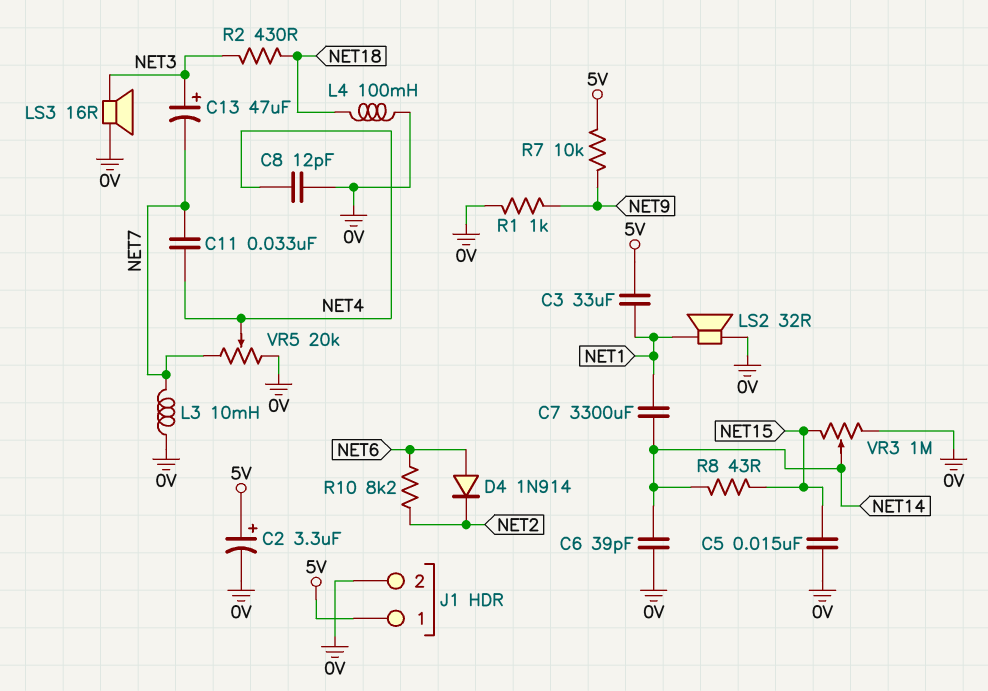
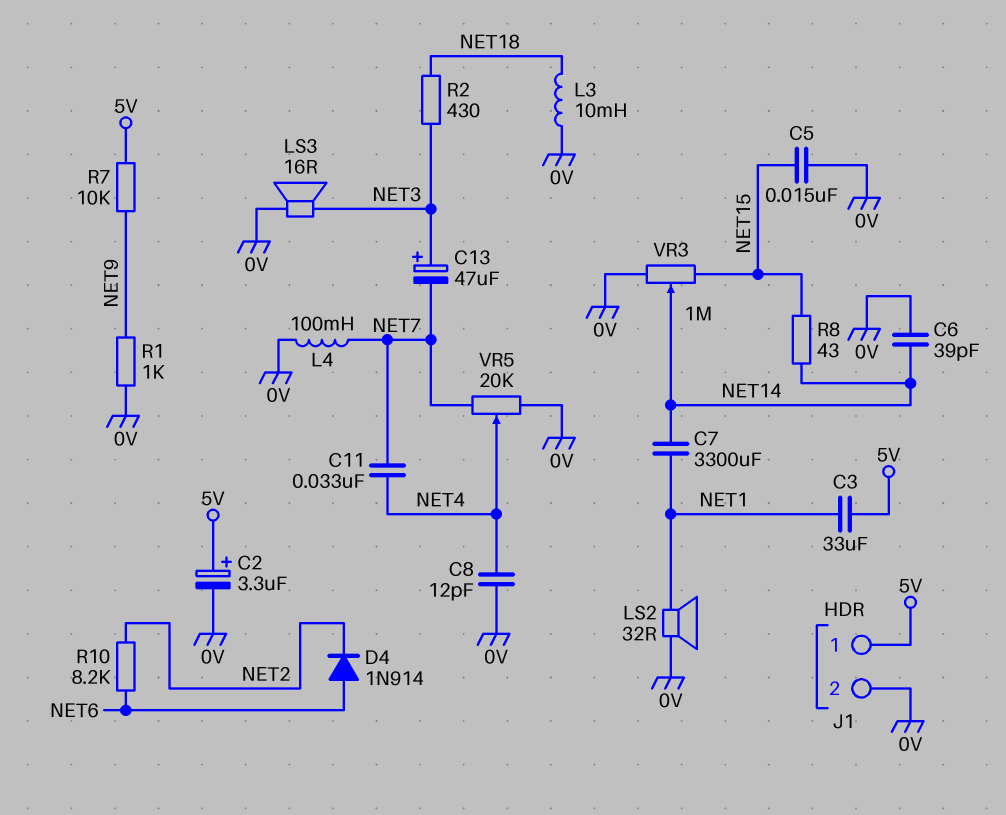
L3: 10mH (0V, NET7) -> 10mH (0V, NET18)
L4: 100mH (0V, NET18) -> 100mH (0V, NET7)

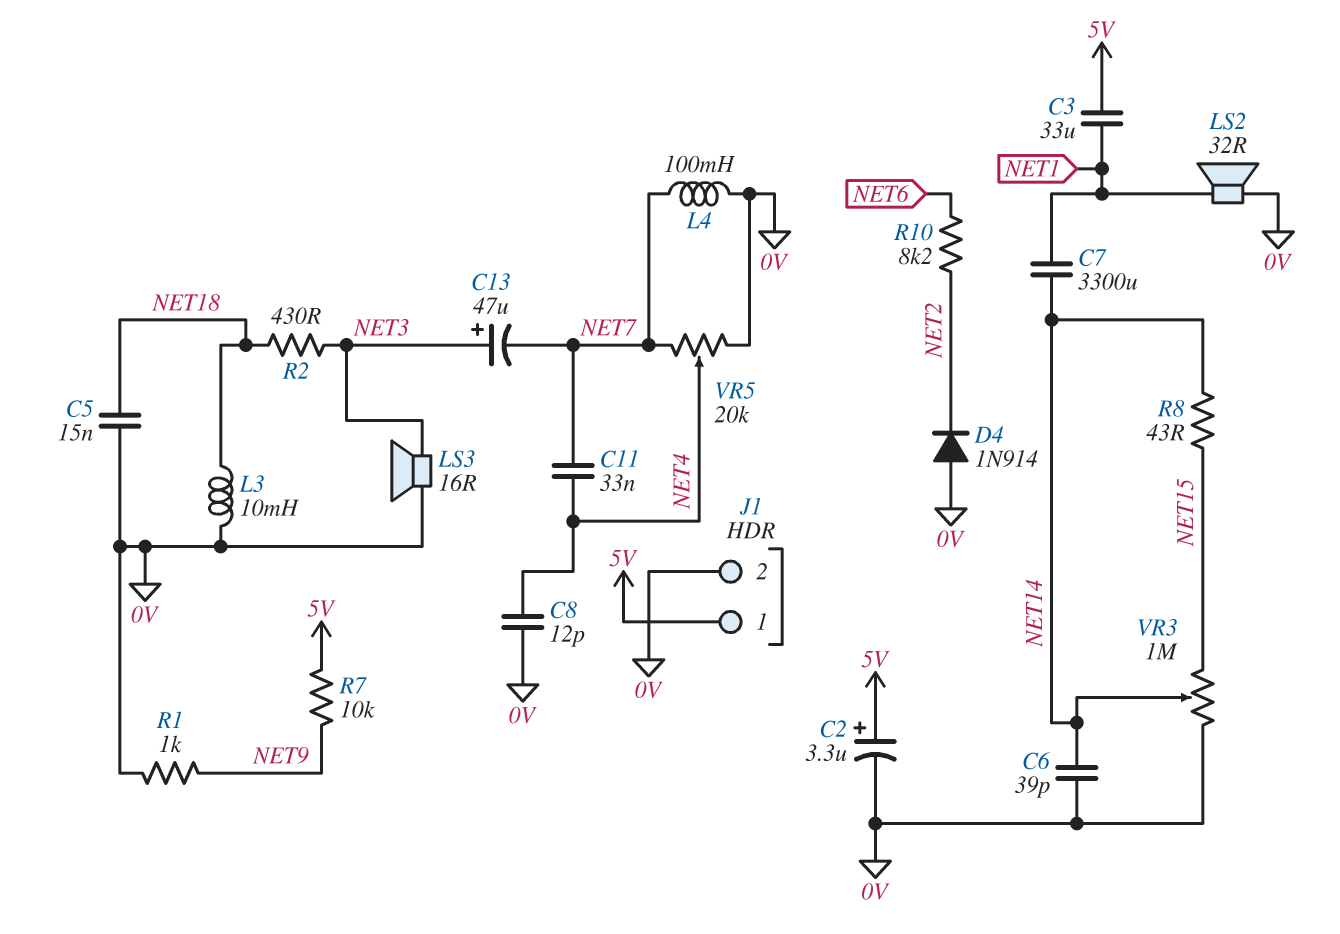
C5: 15nF (0V, NET15) -> 15nF (0V, NET18)
D4: diode 1N914 (A NET6, K NET2) -> diode 1N914 (A 0V, K NET2)

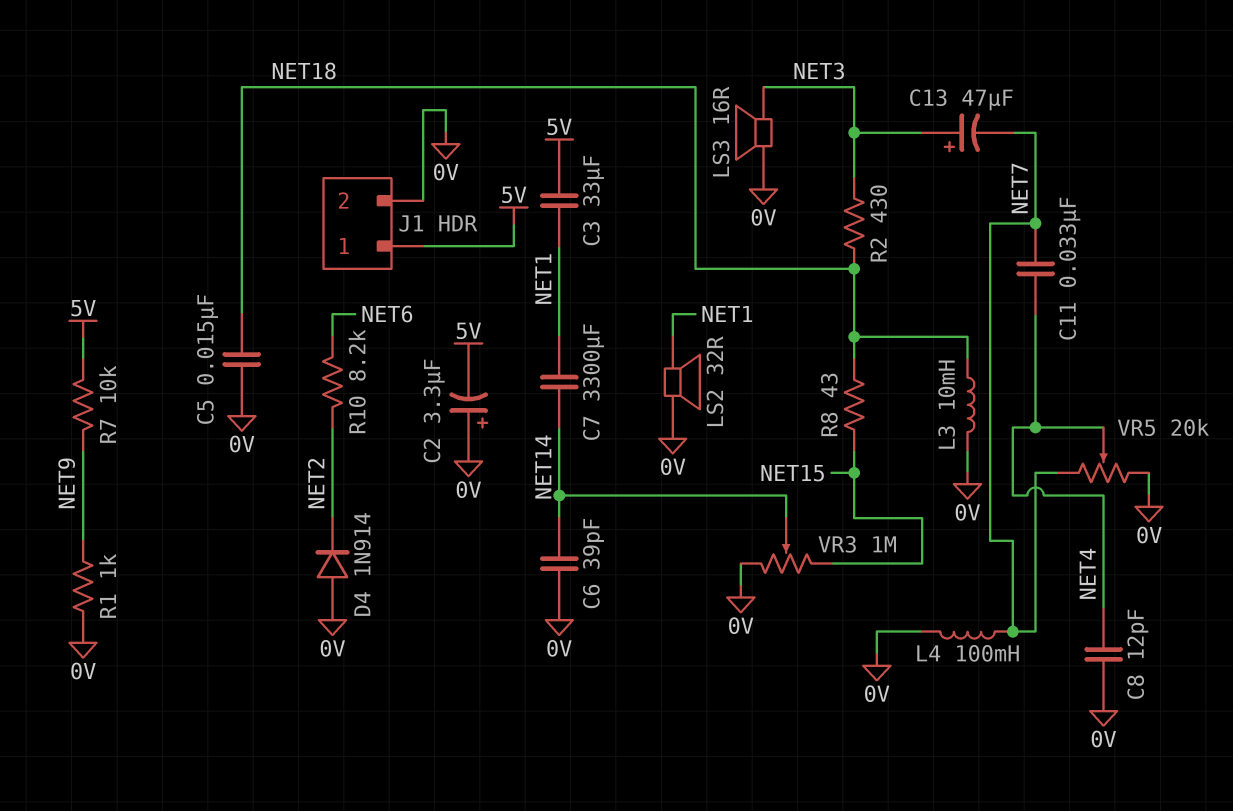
C2: 3.3uF (plus 5V, minus 0V) -> 3.3uF (plus 0V, minus 5V)
R8: 43 (NET14, NET15) -> 43 (NET15, NET18)

